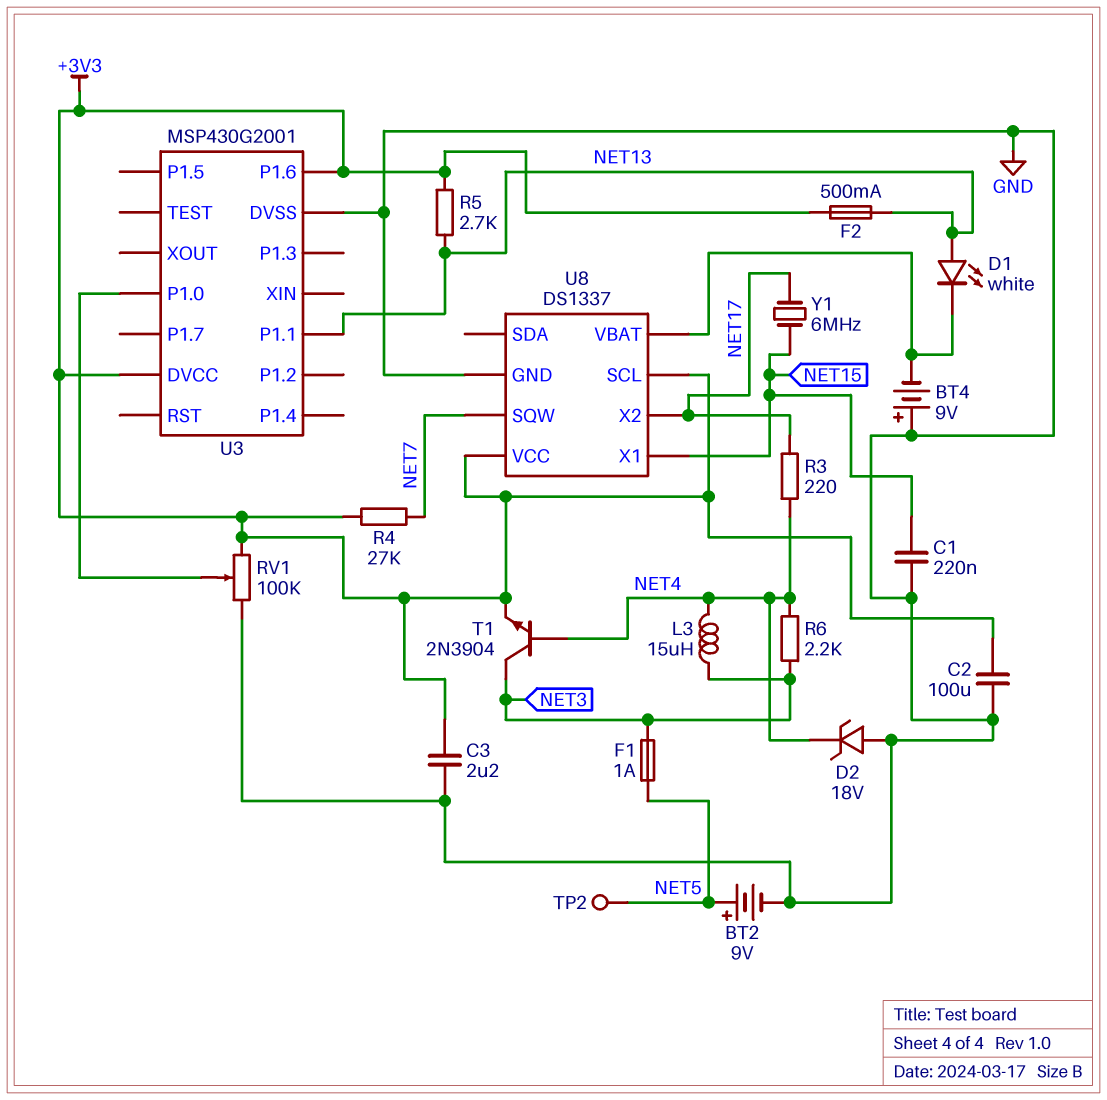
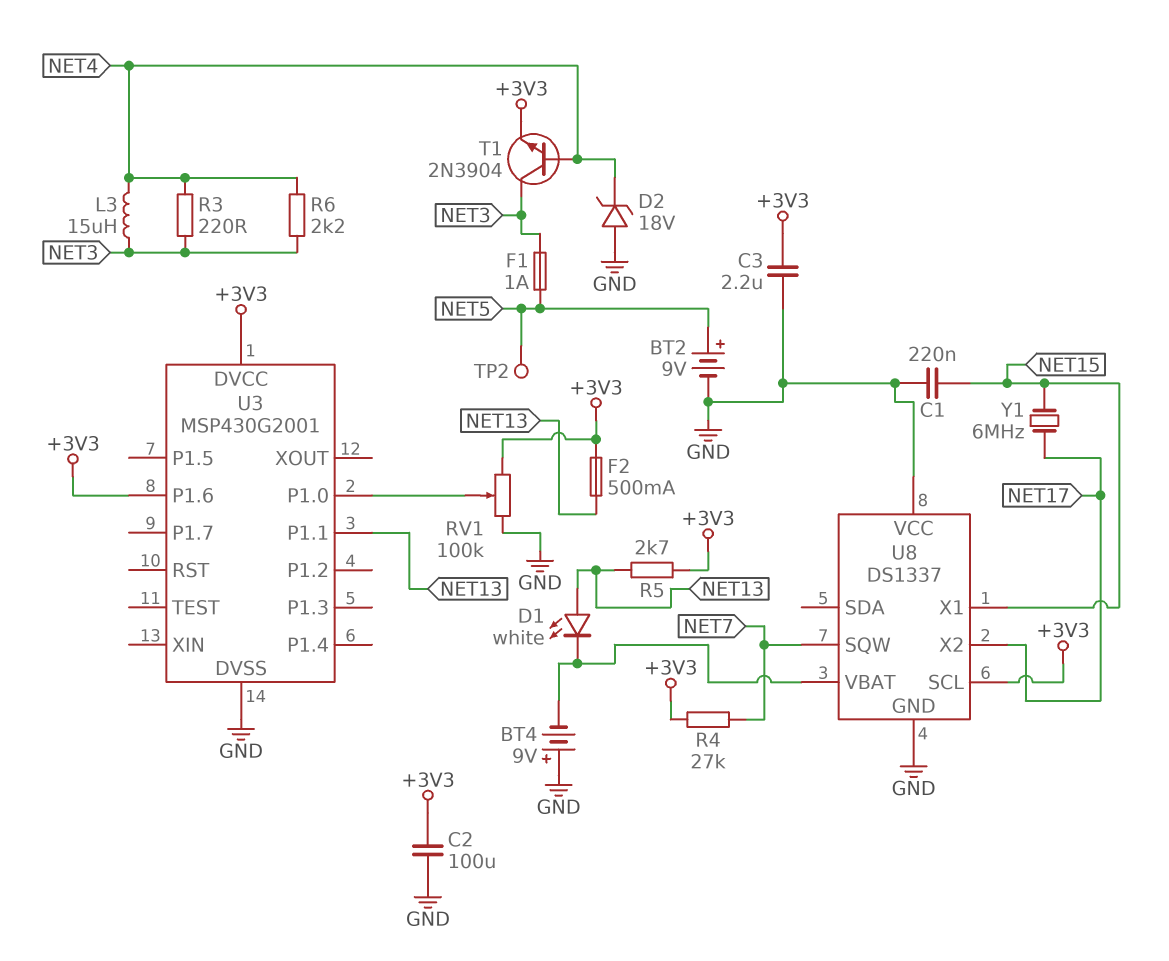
R3: 220 (NET4, NET17) -> 220 (NET3, NET4)
U8 pin VCC: +3V3 -> GND

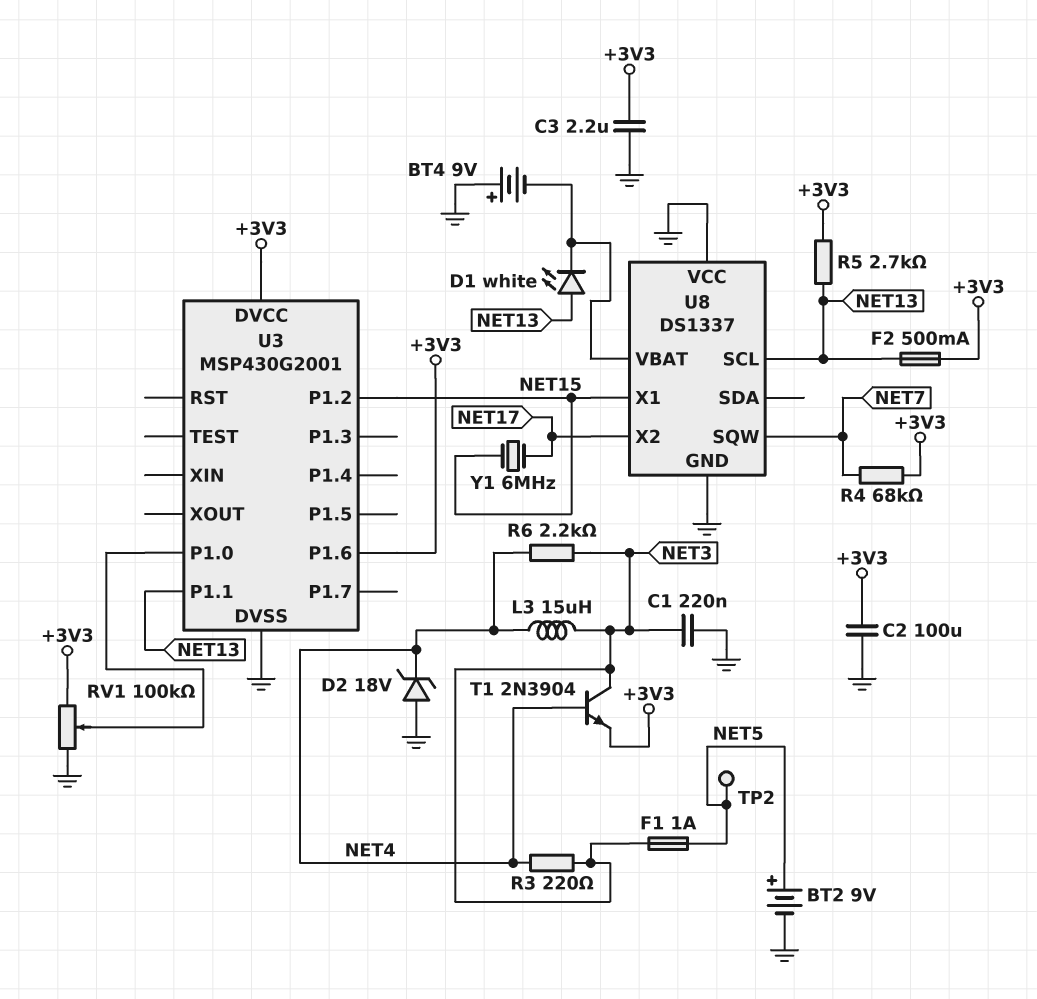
C1: 220nF (GND, NET15) -> 220nF (GND, NET3)
R4: 27k (+3V3, NET7) -> 68k (+3V3, NET7)
U3 pin P1.2: none -> NET15
U8 pin SCL: +3V3 -> NET13

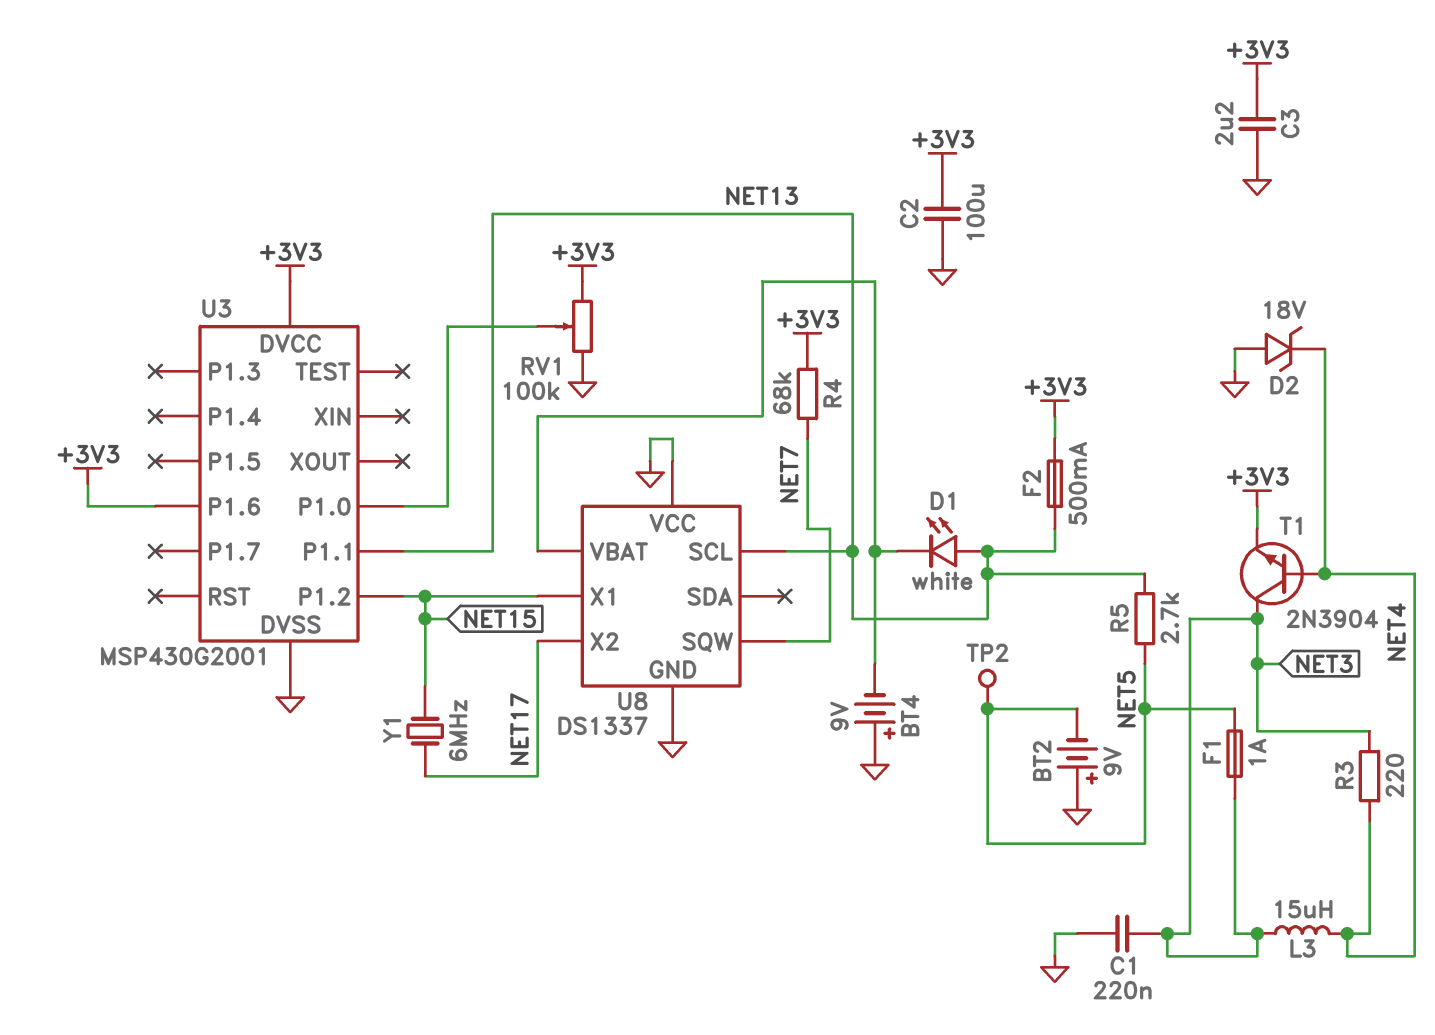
BT2: 9V (plus NET5, minus GND) -> 9V (plus GND, minus NET5)
R5: 2.7k (+3V3, NET13) -> 2.7k (NET5, NET13)
R6: 2.2k (NET3, NET4) -> none

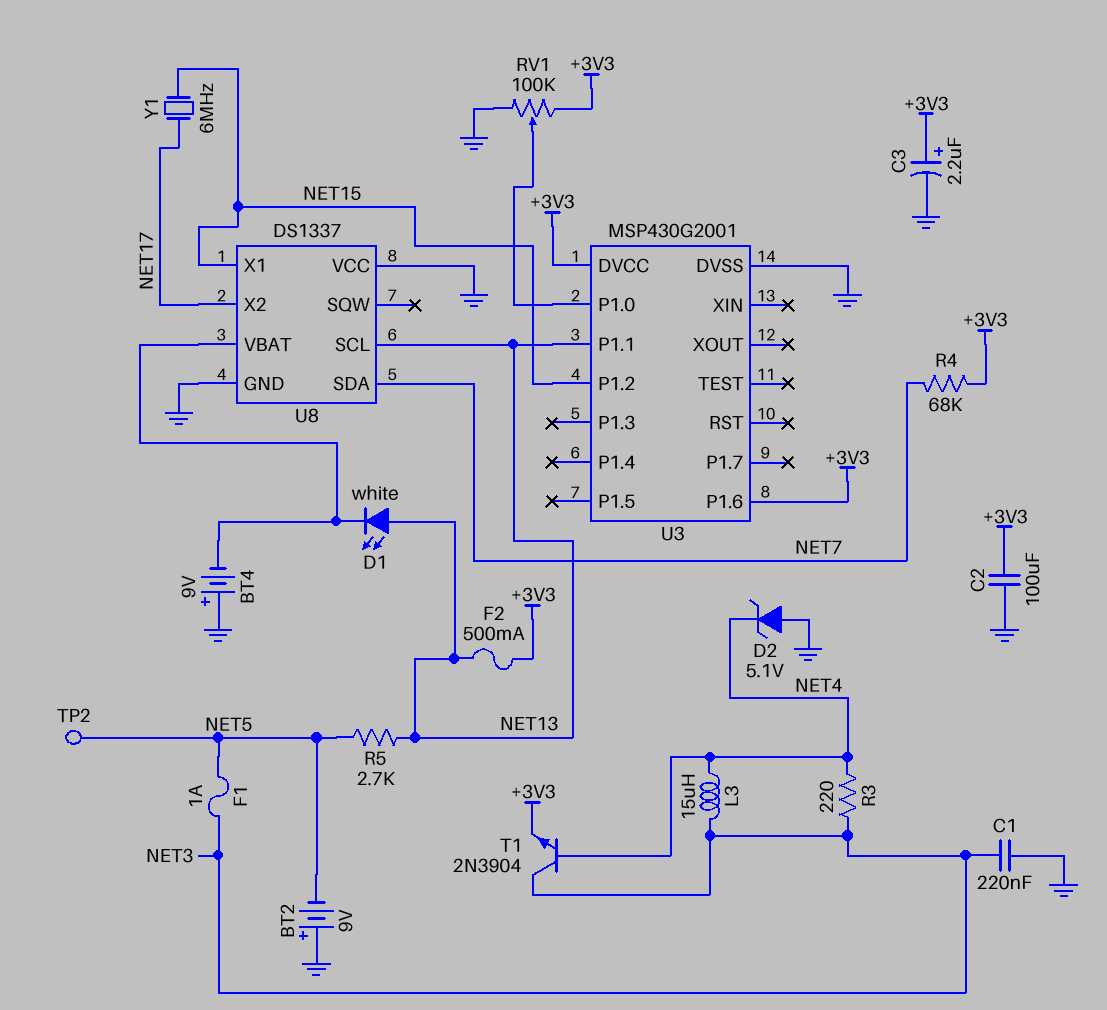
C3: 2.2uF (+3V3, GND) -> 2.2uF (plus +3V3, minus GND)
D2: zener 18V (A GND, K NET4) -> zener 5.1V (A GND, K NET4)
U8 pin SDA: none -> NET7
U8 pin SQW: NET7 -> none

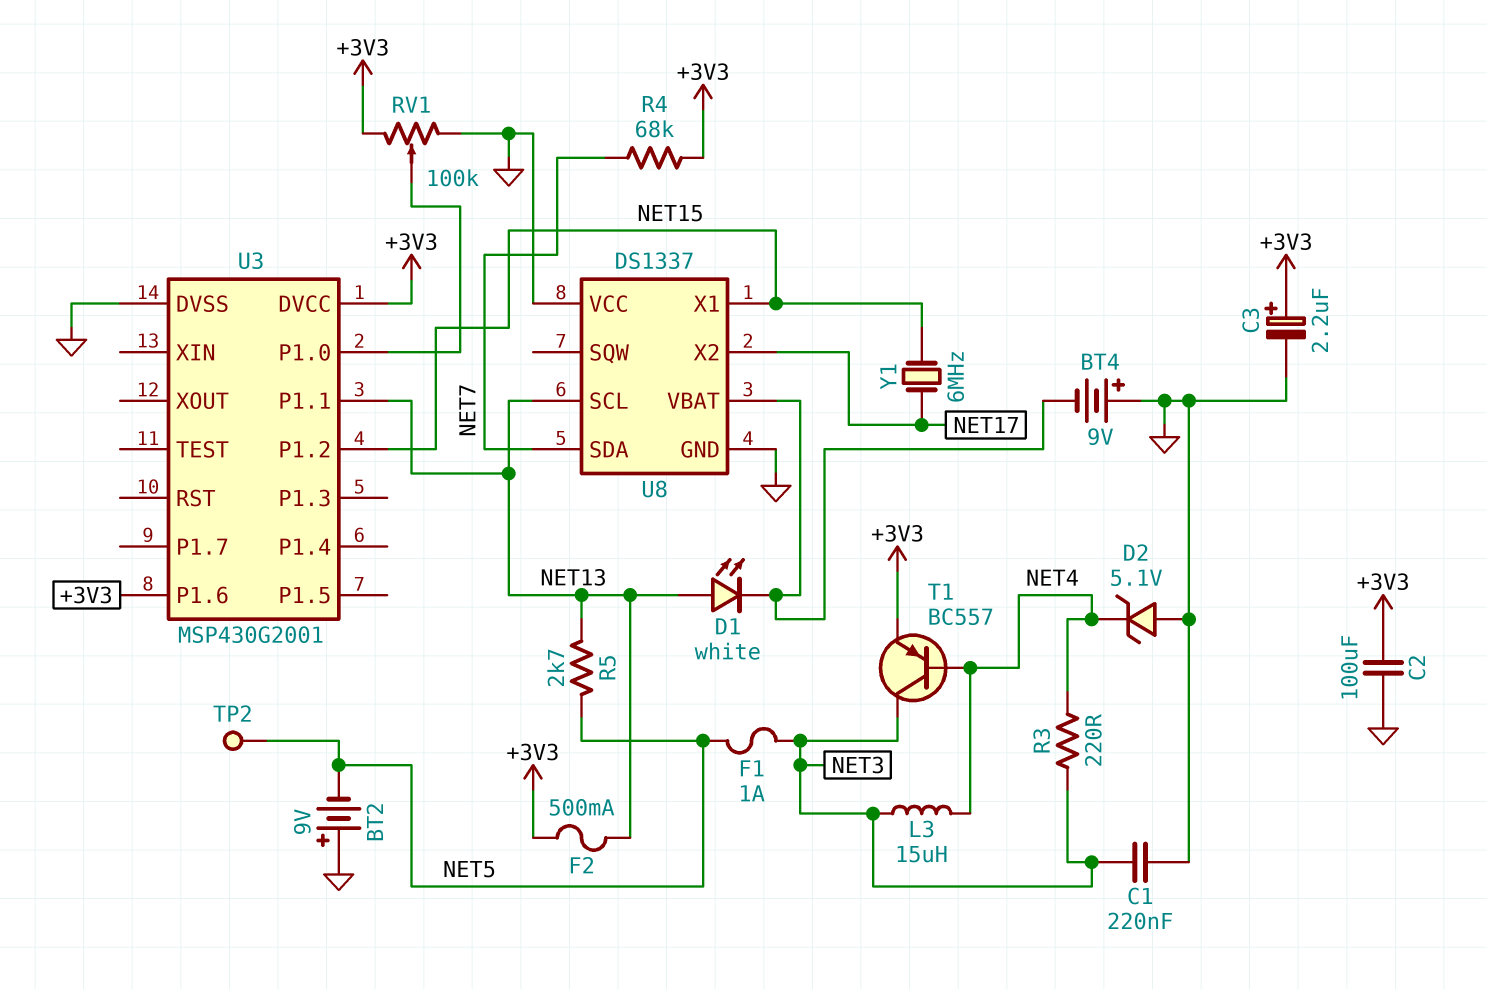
T1: NPN 2N3904 (B NET4, C NET3, E +3V3) -> PNP BC557 (B NET4, C NET3, E +3V3)

